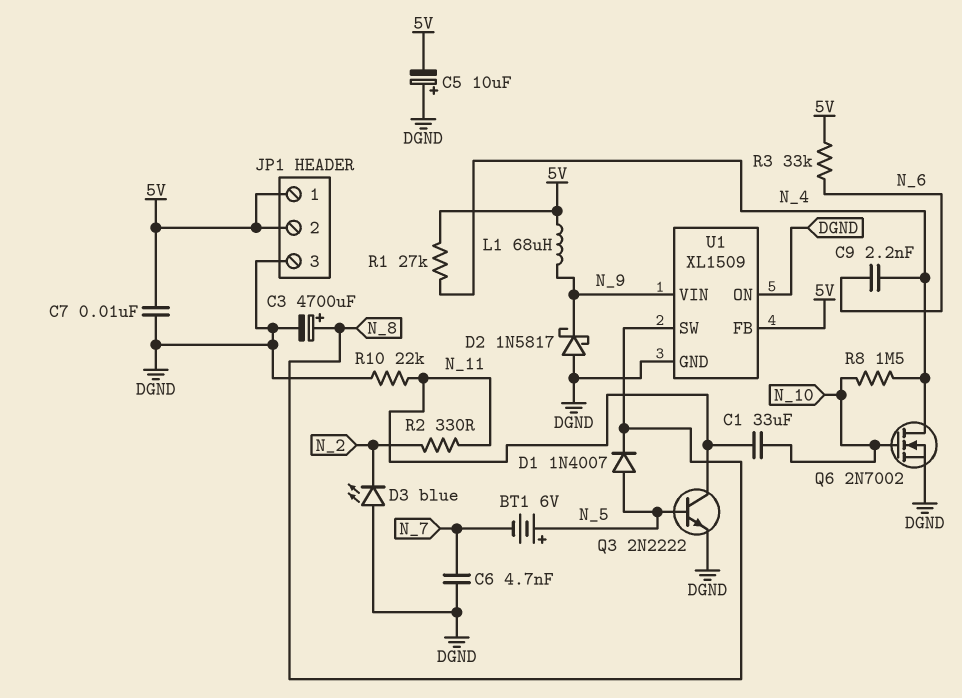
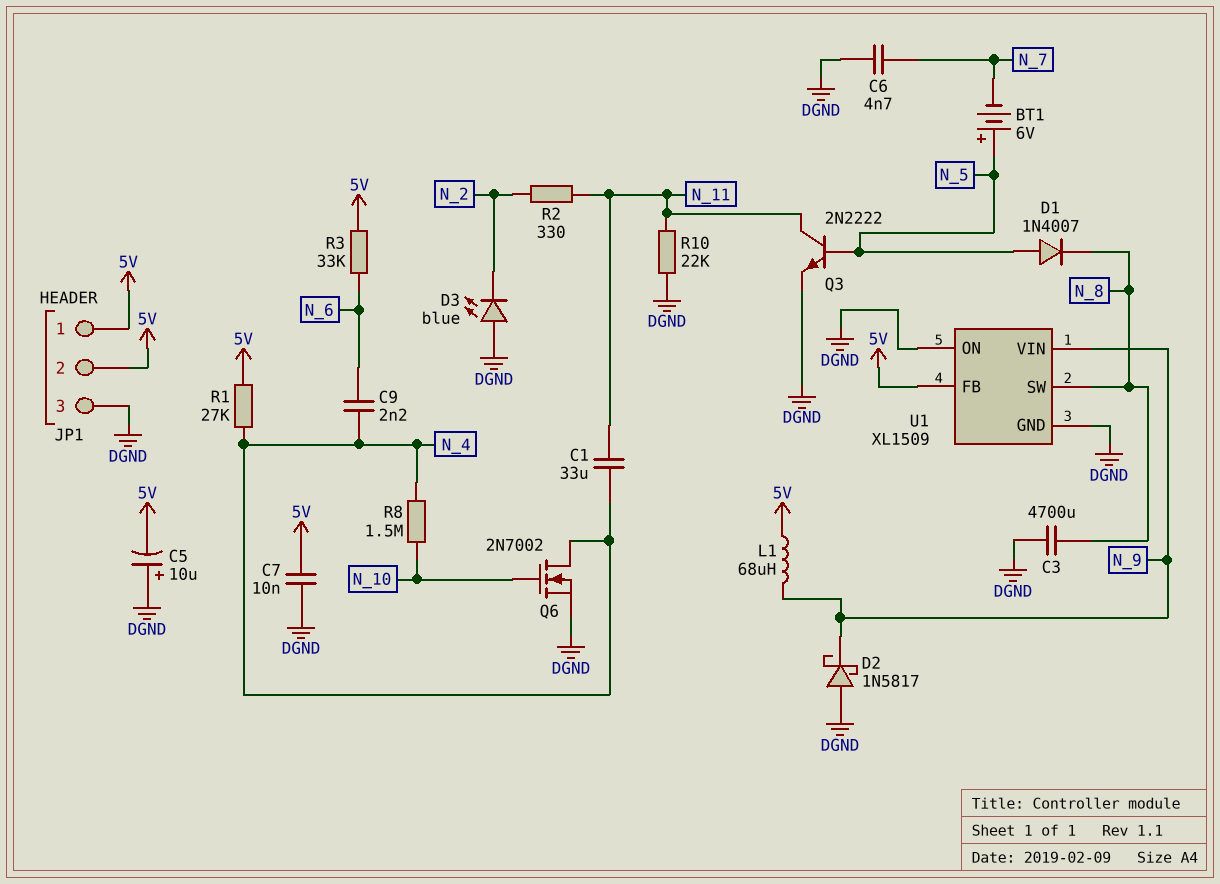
C1: 33uF (N_10, N_11) -> 33uF (N_4, N_11)
C3: 4700uF (plus N_8, minus DGND) -> 4700uF (DGND, N_8)

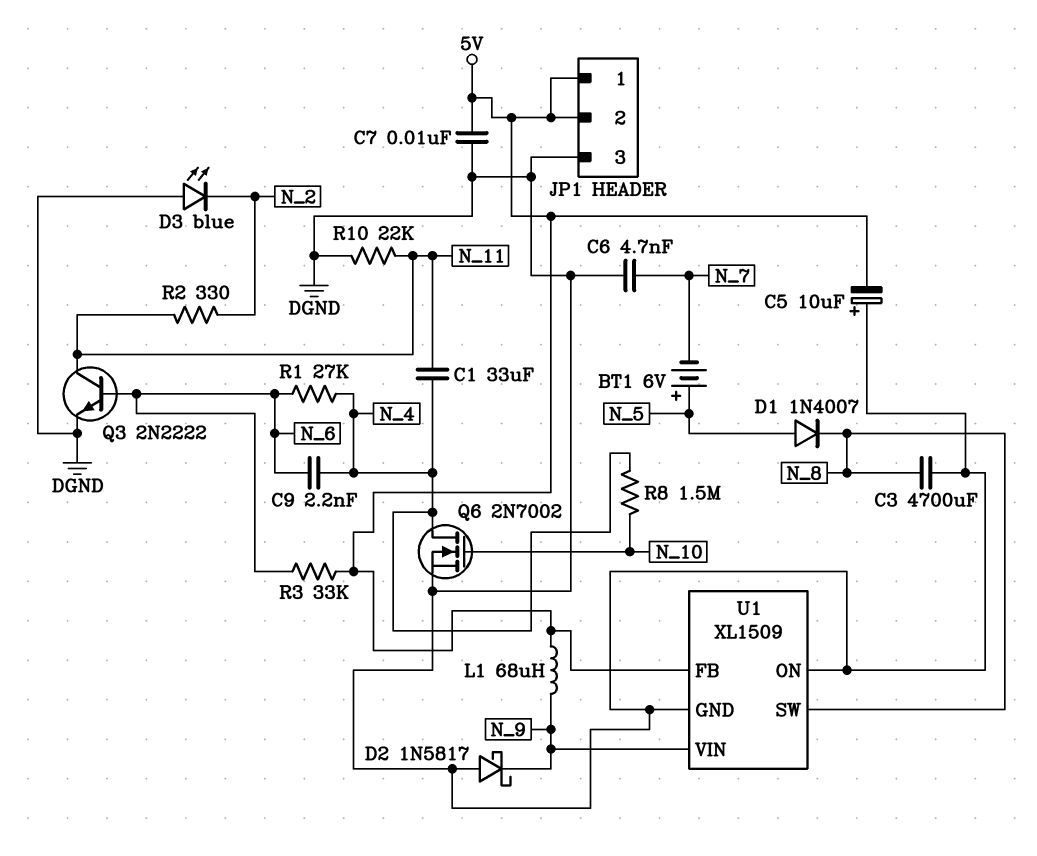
Q3: NPN 2N2222 (B N_5, C N_11, E DGND) -> NPN 2N2222 (B N_6, C N_11, E DGND)
R1: 27k (5V, N_4) -> 27k (N_4, N_6)

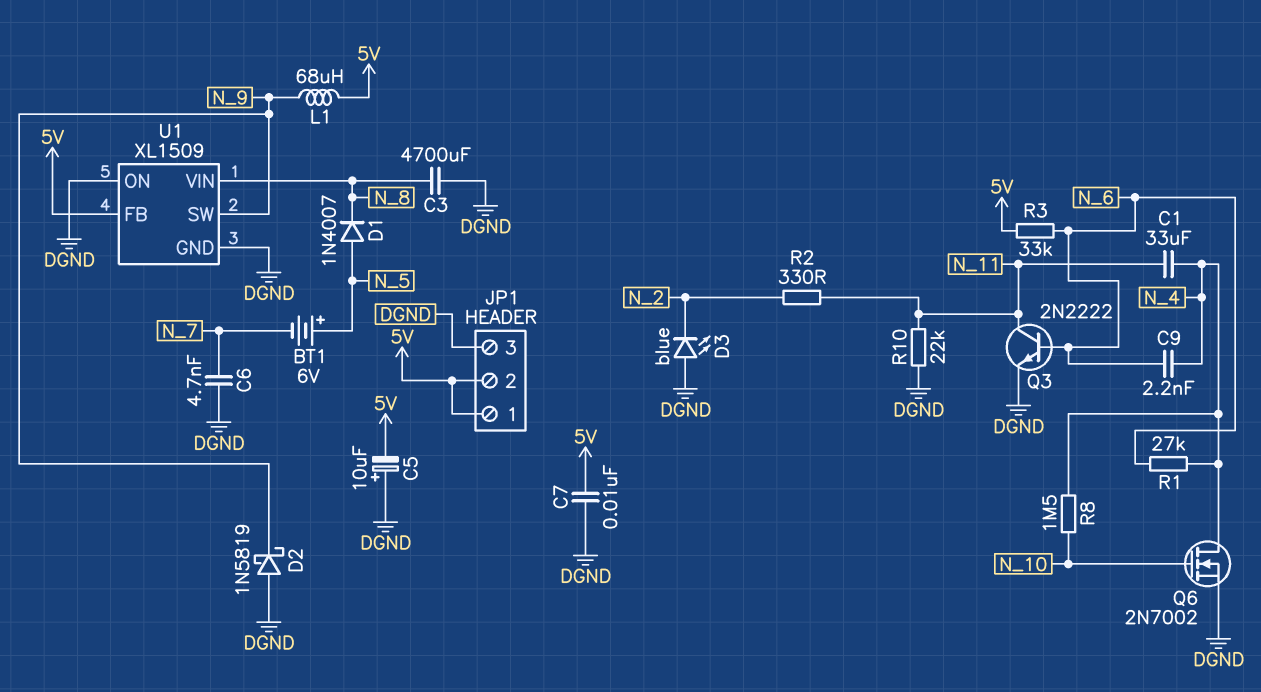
D2: schottky 1N5817 (A DGND, K N_9) -> schottky 1N5819 (A DGND, K N_9)
U1 pin SW: N_8 -> N_9
U1 pin VIN: N_9 -> N_8

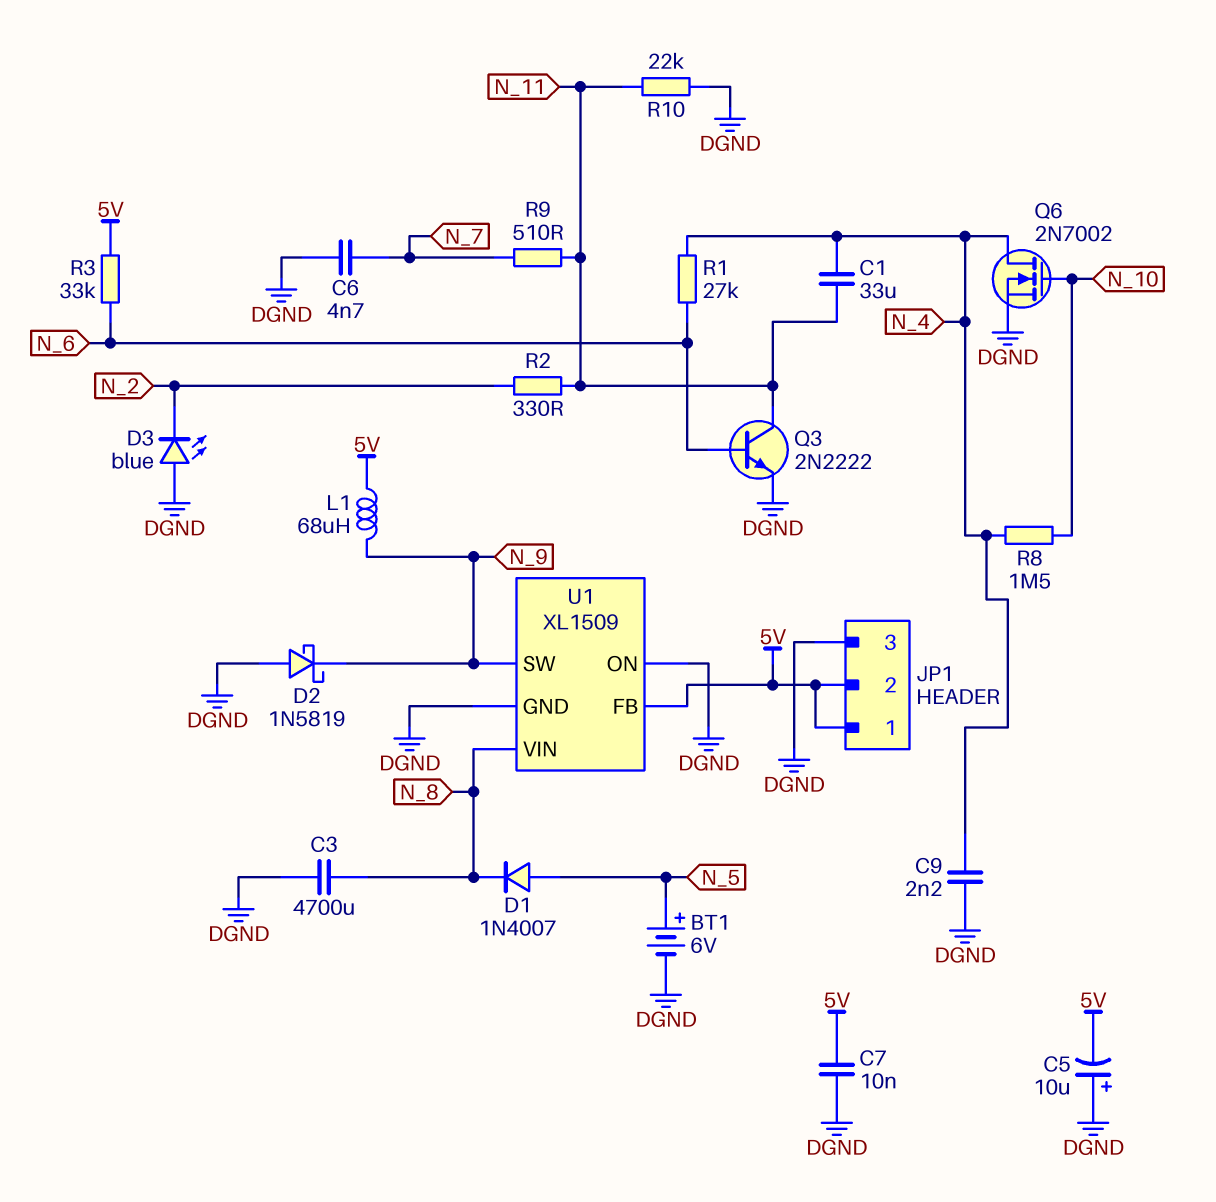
BT1: 6V (plus N_5, minus N_7) -> 6V (plus N_5, minus DGND)
C9: 2.2nF (N_4, N_6) -> 2.2nF (DGND, N_4)
R9: none -> 510 (N_7, N_11)

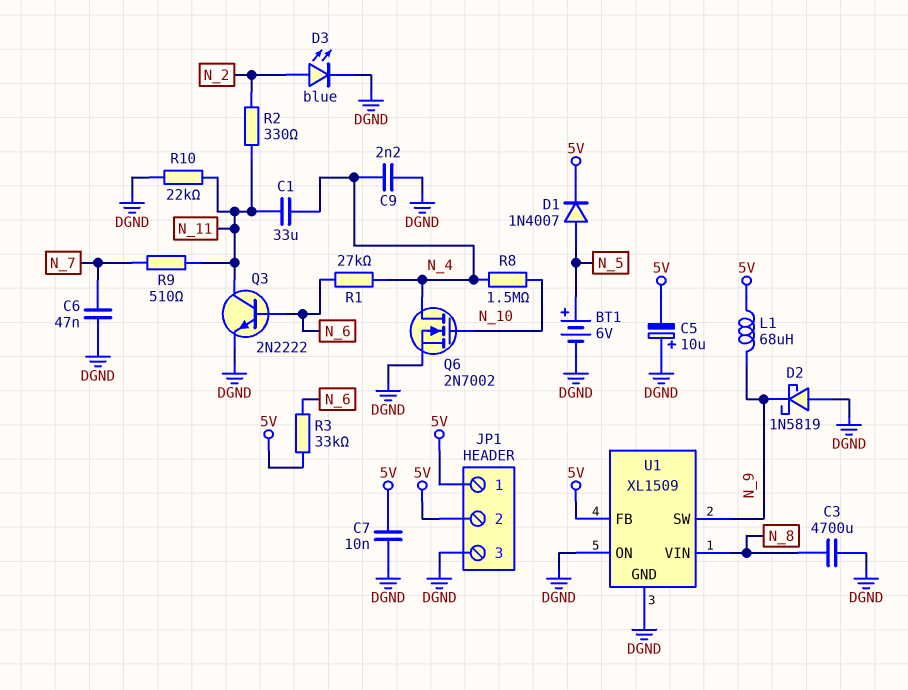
C6: 4.7nF (DGND, N_7) -> 47nF (DGND, N_7)
D1: diode 1N4007 (A N_5, K N_8) -> diode 1N4007 (A N_5, K 5V)
D3: LED blue (A DGND, K N_2) -> LED blue (A N_2, K DGND)

